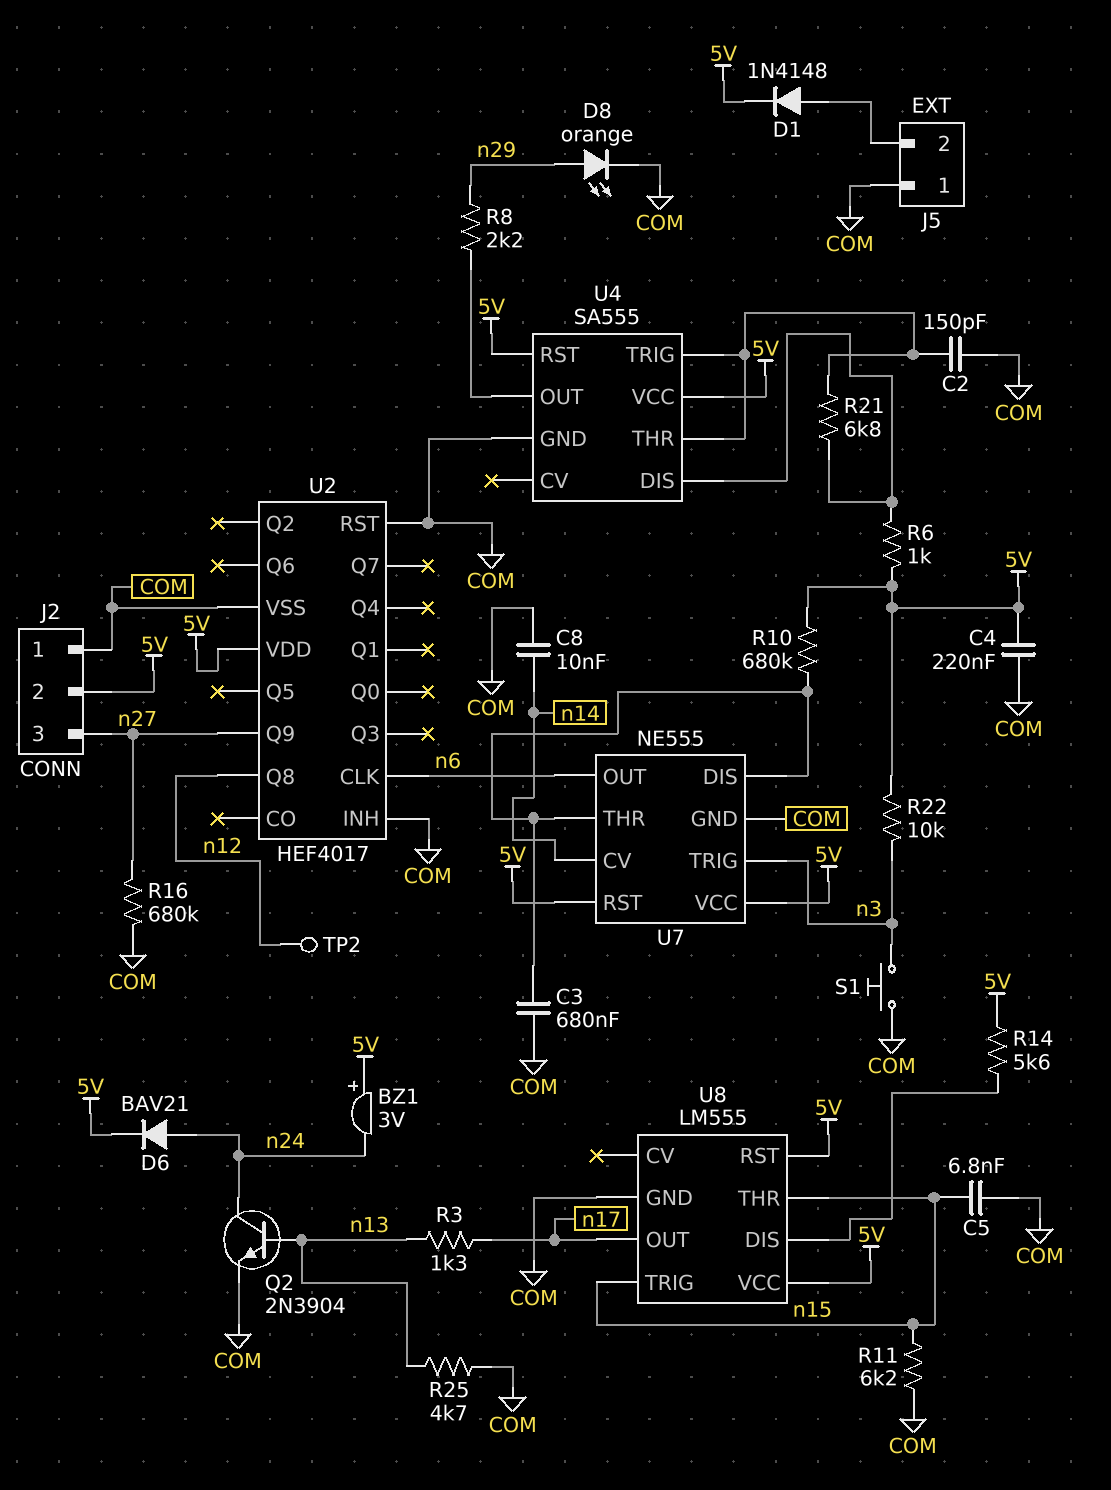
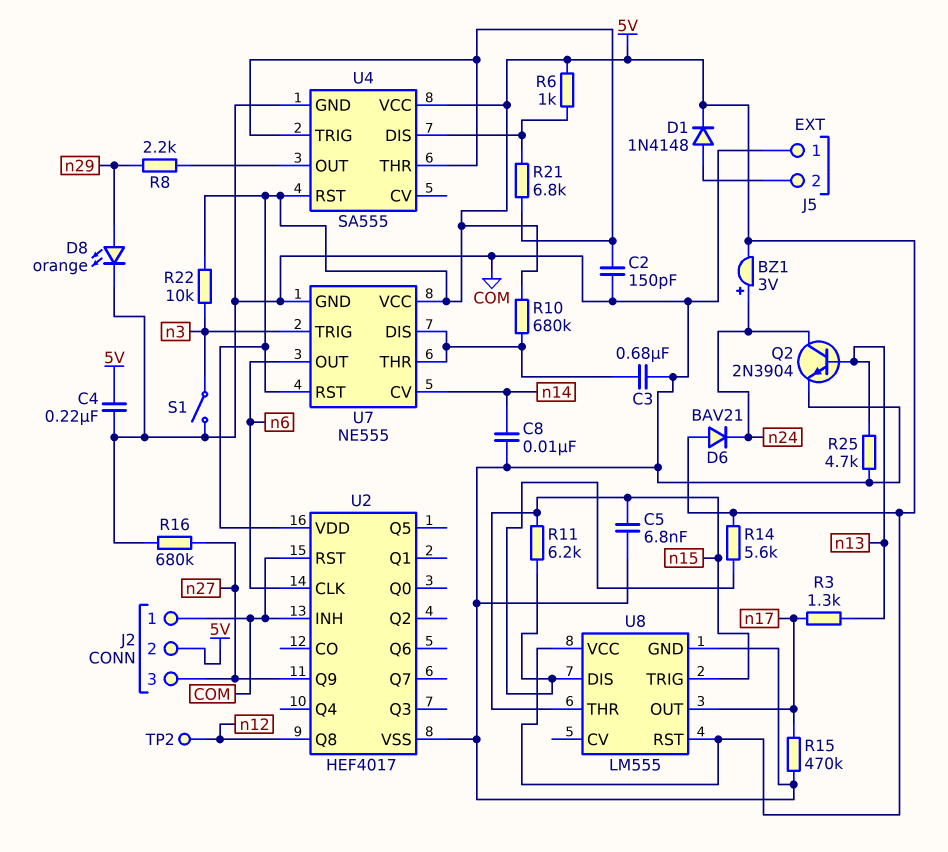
BZ1: buzzer 3V (plus 5V, minus n24) -> buzzer 3V (plus n24, minus 5V)
D6: diode BAV21 (A n24, K 5V) -> diode BAV21 (A 5V, K n24)
R11: 6.2k (COM, n15) -> 6.2k (U8/DIS, n15)
R15: none -> 470k (COM, n17)
S1: button (COM, n3) -> switch (COM, n3)

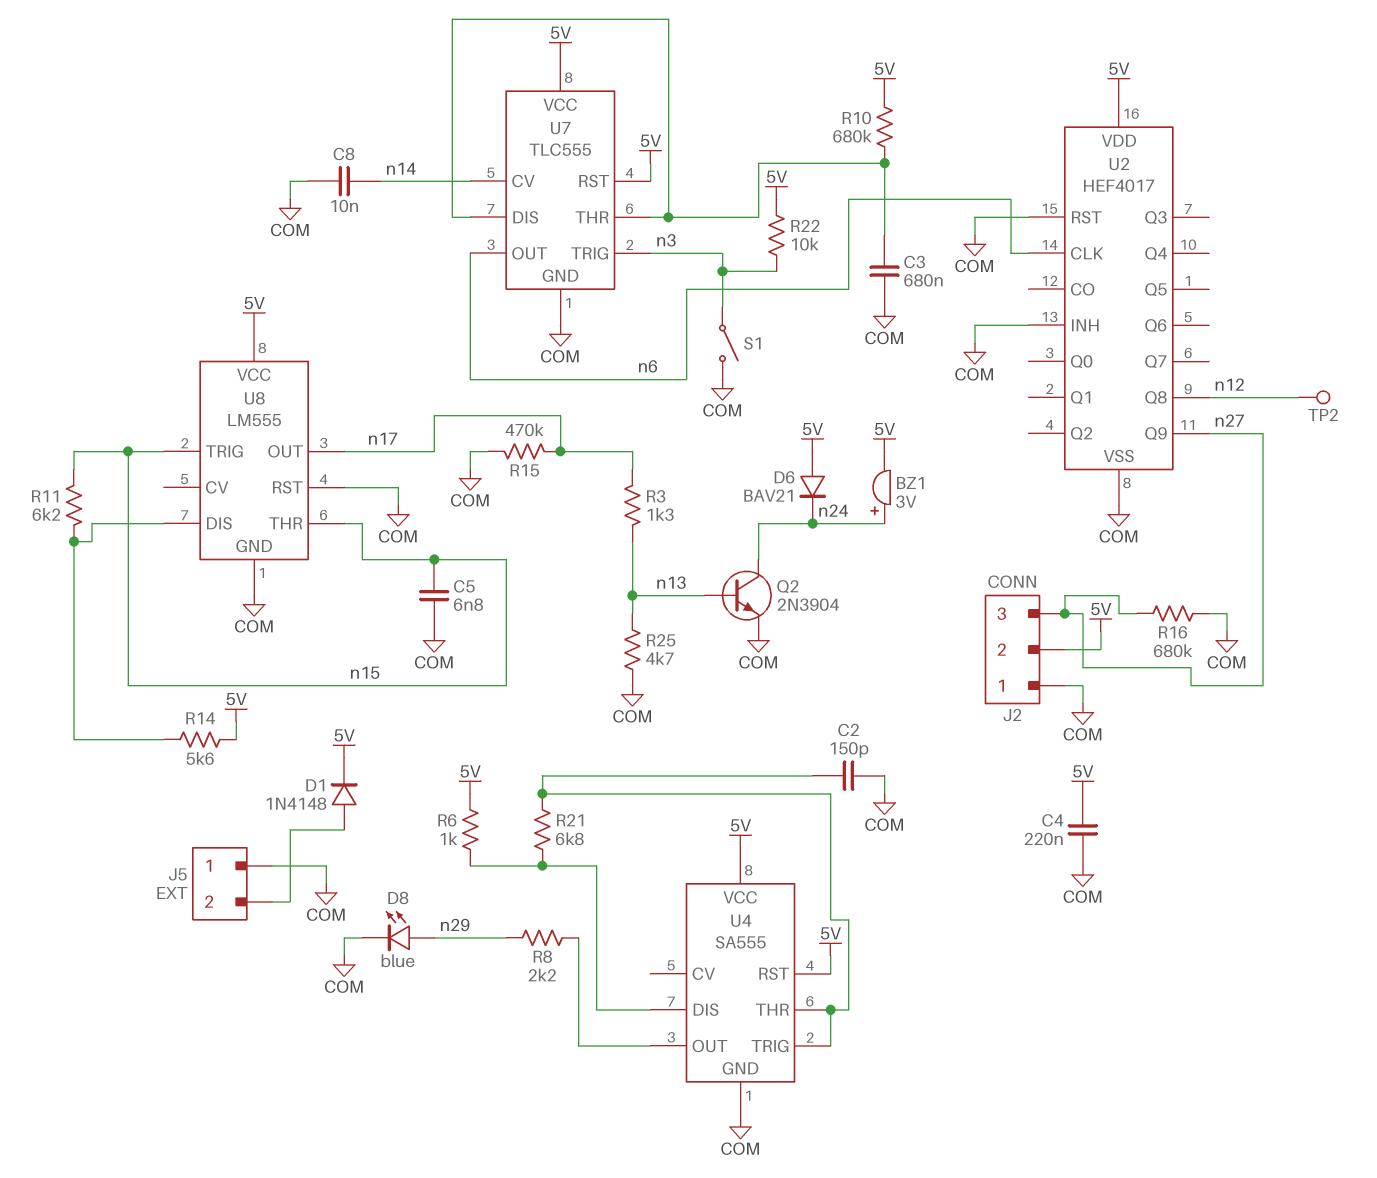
D8: LED orange (A n29, K COM) -> LED blue (A n29, K COM)
U7: NE555 -> TLC555
U8 pin RST: 5V -> COM

